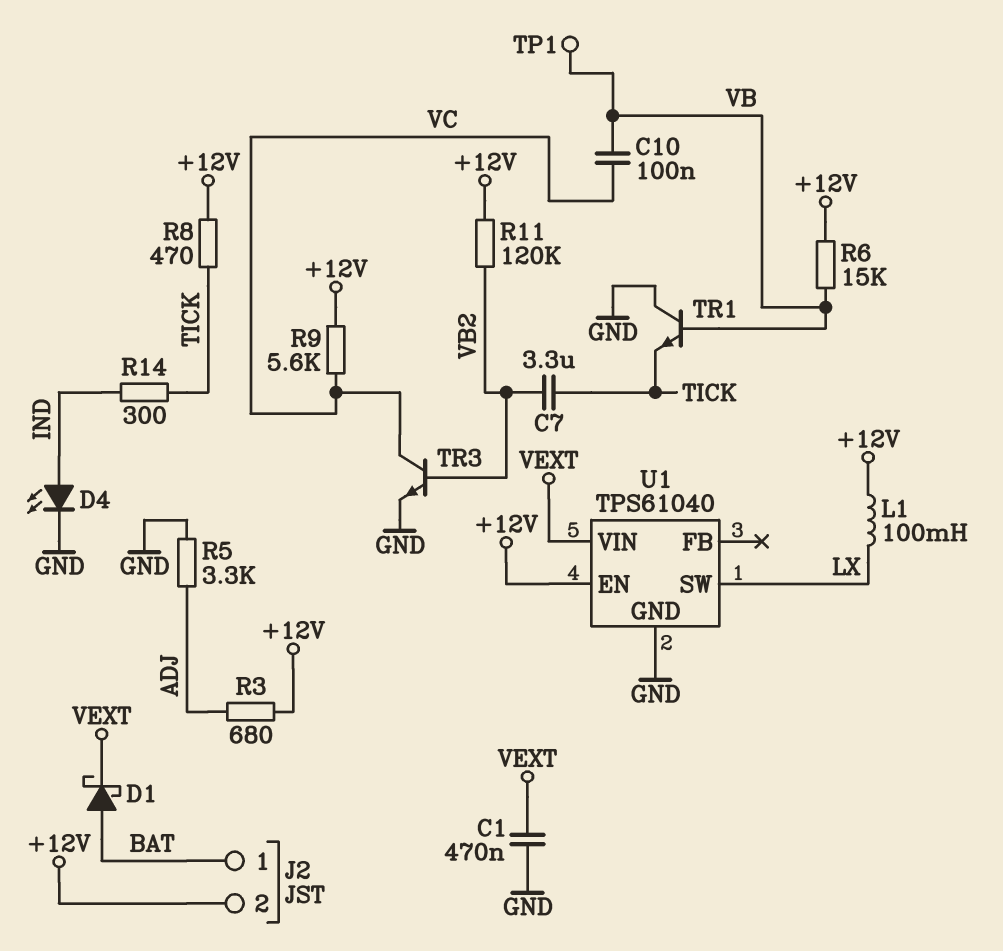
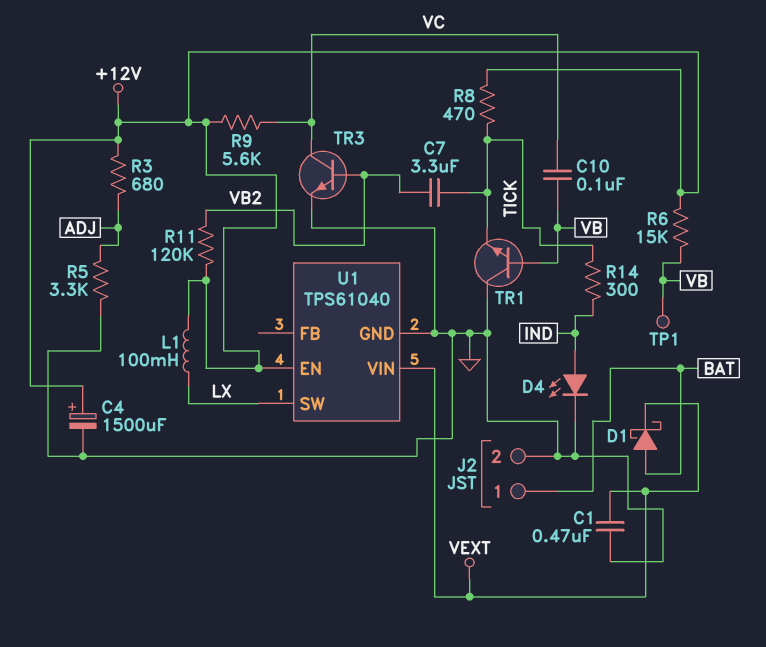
C4: none -> 1500uF (plus +12V, minus GND)
J2 pin 2: +12V -> GND

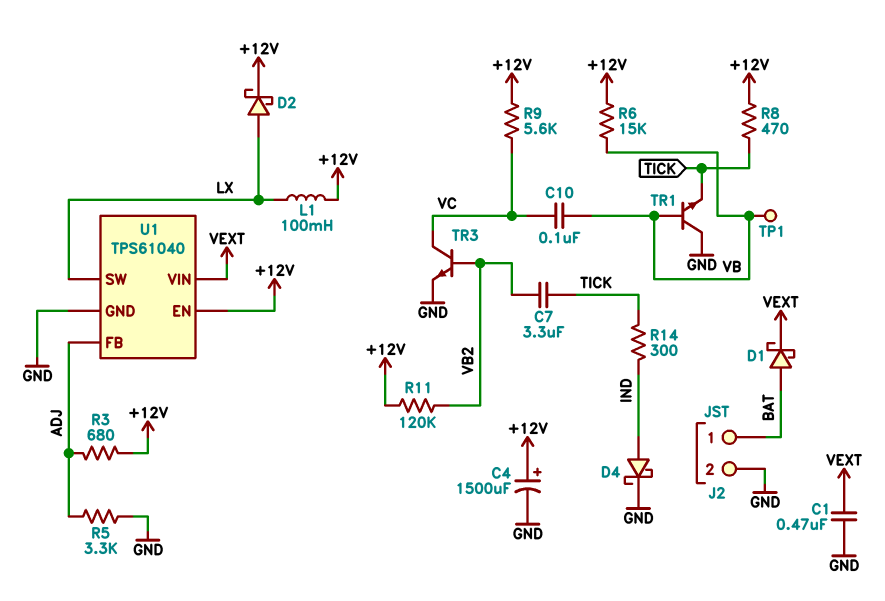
D2: none -> schottky (A LX, K +12V)
D4: LED (A IND, K GND) -> schottky (A IND, K GND)
U1 pin FB: none -> ADJ

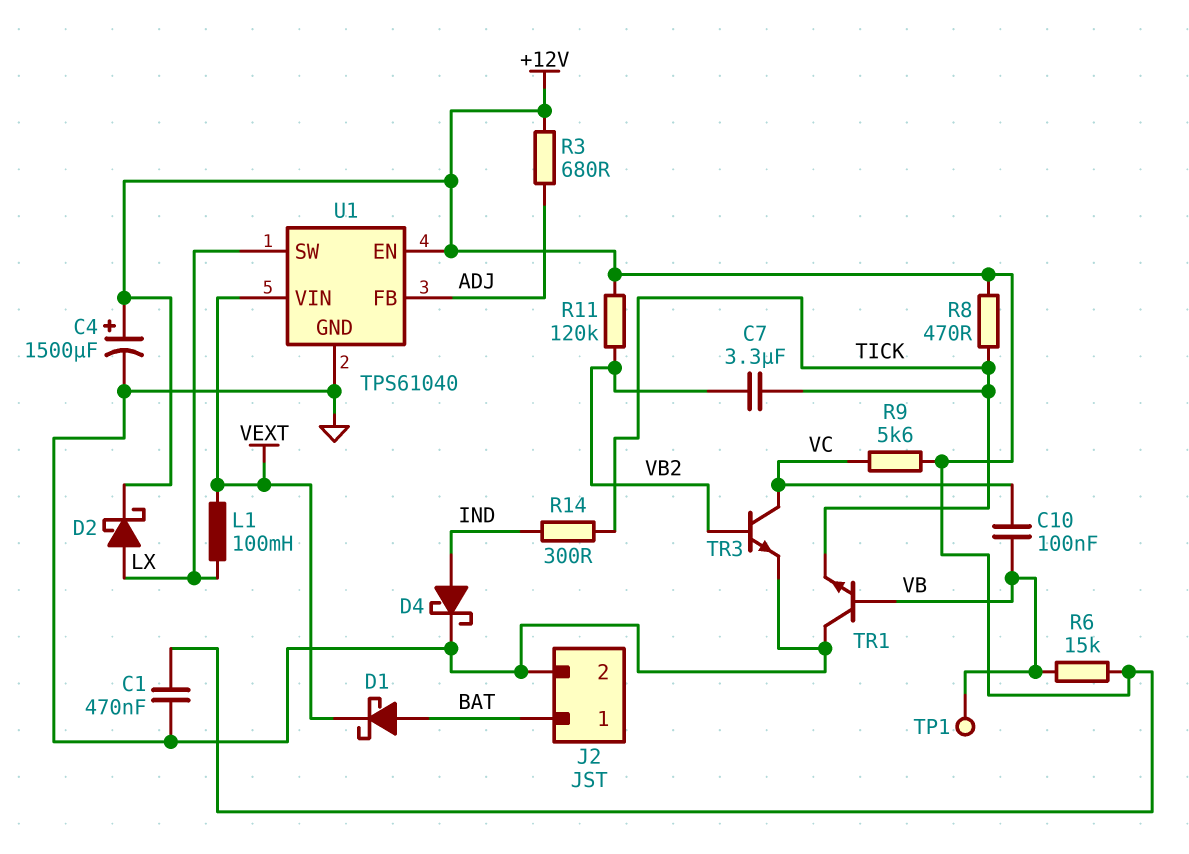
C1: 470nF (GND, VEXT) -> 470nF (+12V, GND)
L1: 100mH (+12V, LX) -> 100mH (LX, VEXT)
R5: 3.3k (ADJ, GND) -> none

